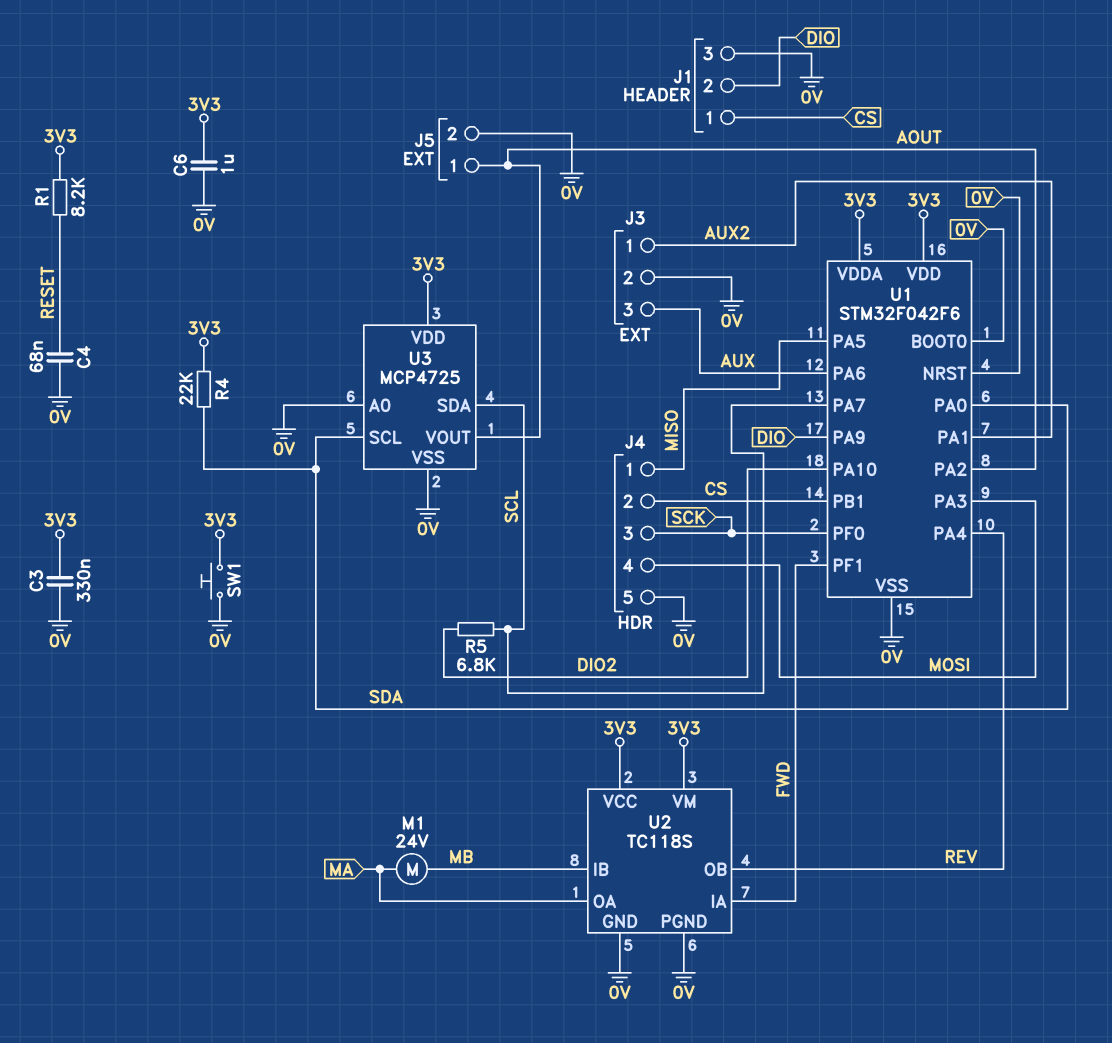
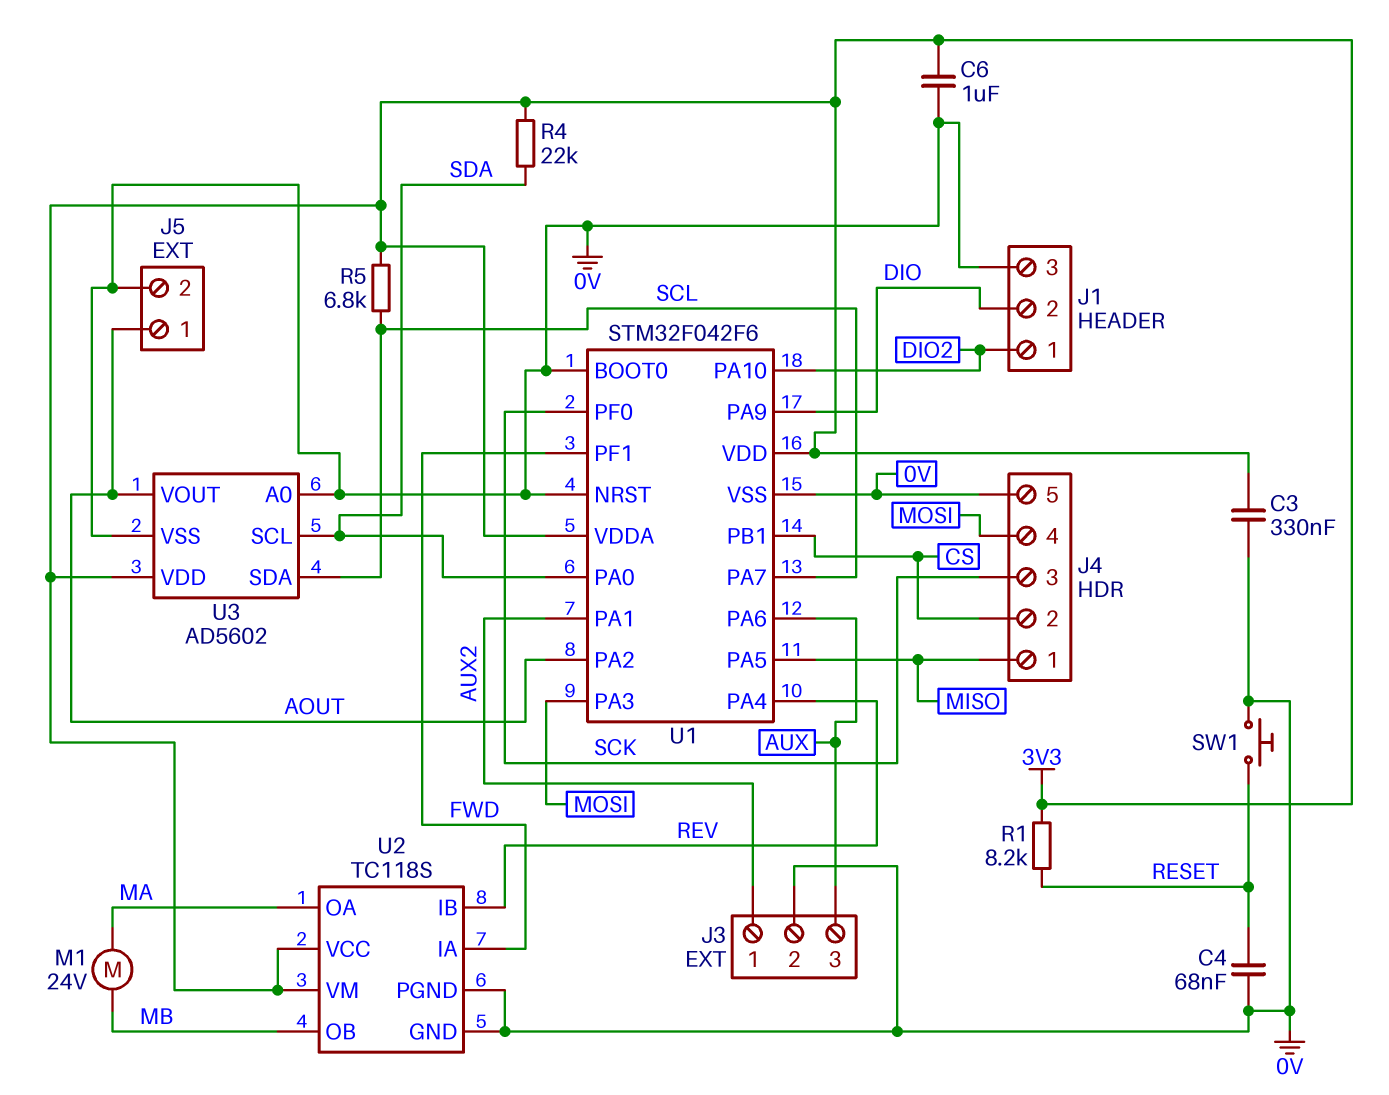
J1 pin 1: CS -> DIO2
R5: 6.8k (DIO2, SCL) -> 6.8k (3V3, SCL)
SW1: button (0V, 3V3) -> button (0V, RESET)
U2 pin IB: MB -> REV
U2 pin OB: REV -> MB
U3: MCP4725 -> AD5602

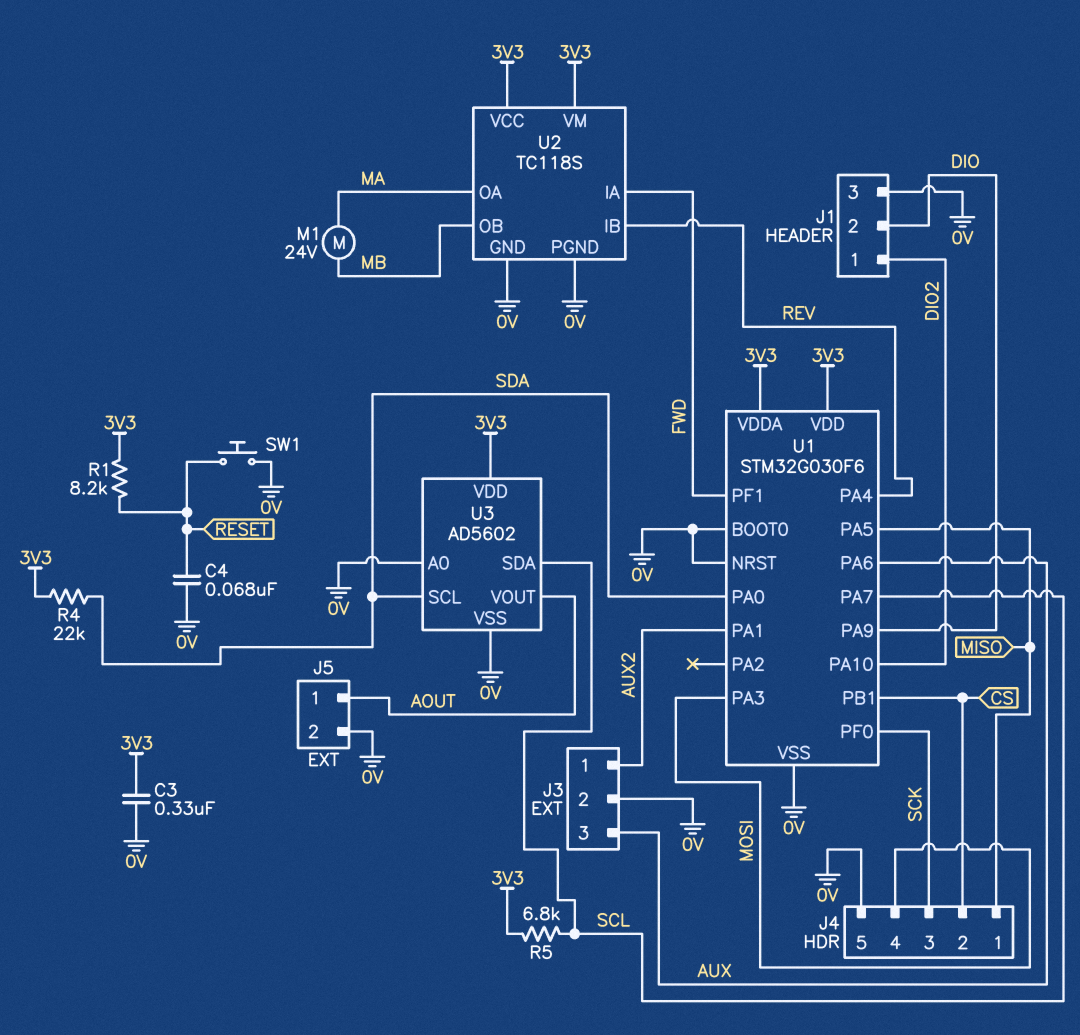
C6: 1uF (0V, 3V3) -> none
U1: STM32F042F6 -> STM32G030F6
U1 pin PA2: AOUT -> none

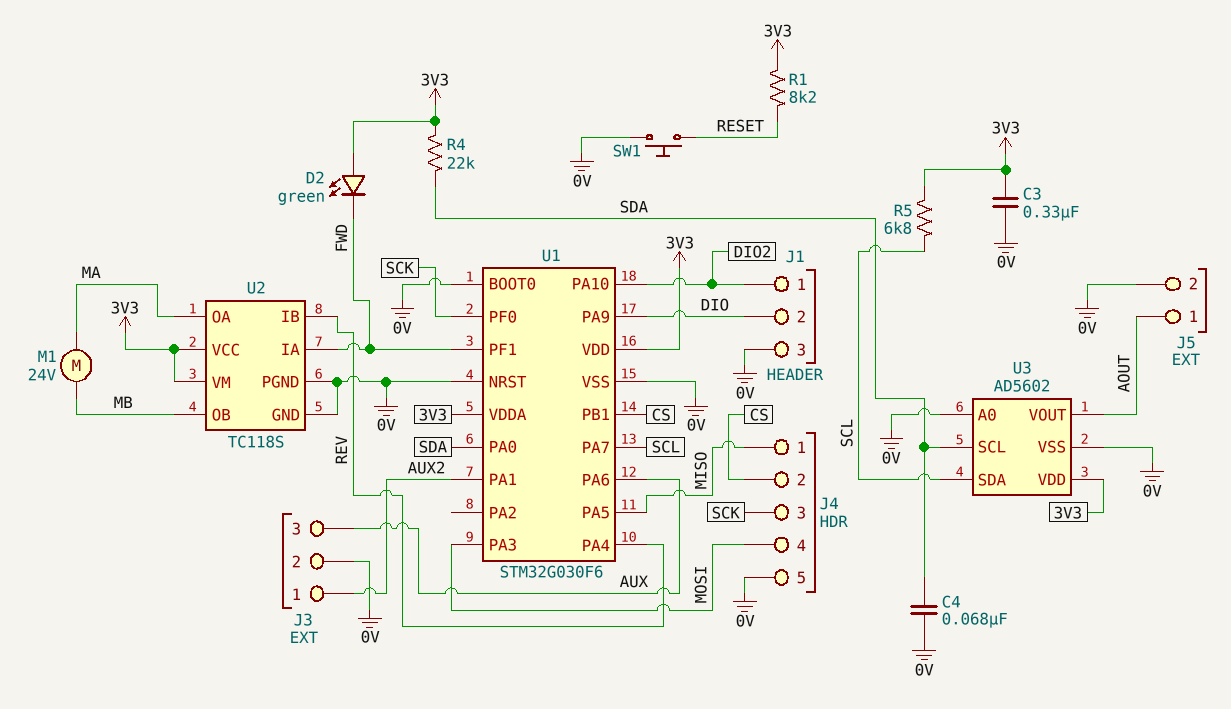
C4: 68nF (0V, RESET) -> 68nF (0V, SDA)
D2: none -> LED green (A 3V3, K FWD)

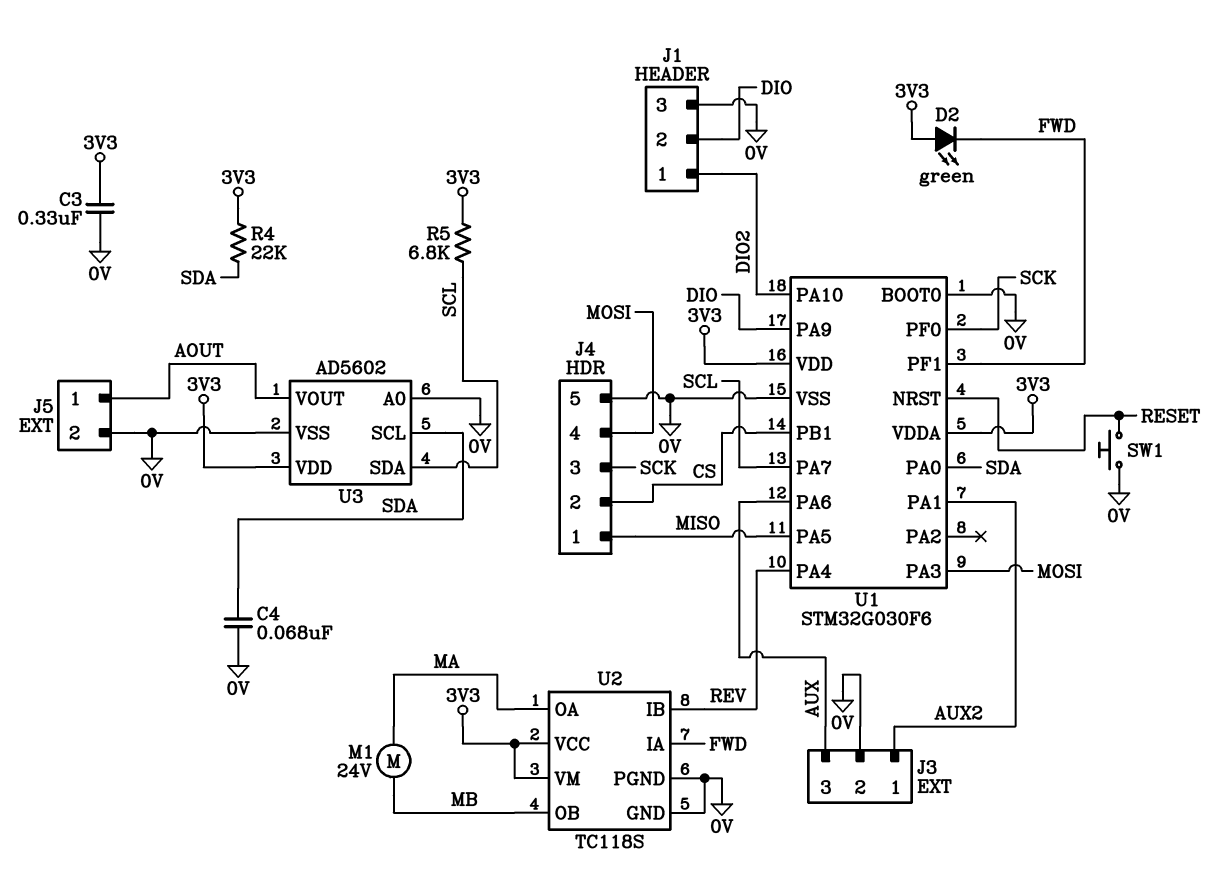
R1: 8.2k (3V3, RESET) -> none
U1 pin NRST: 0V -> RESET

